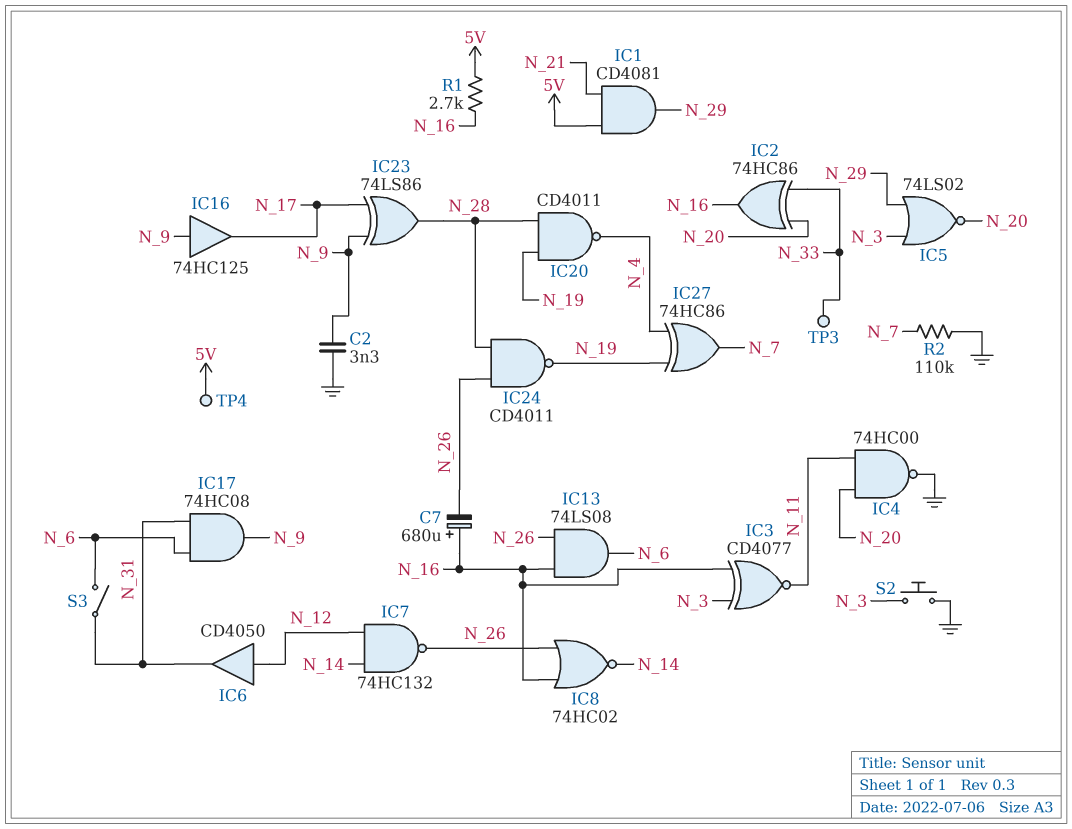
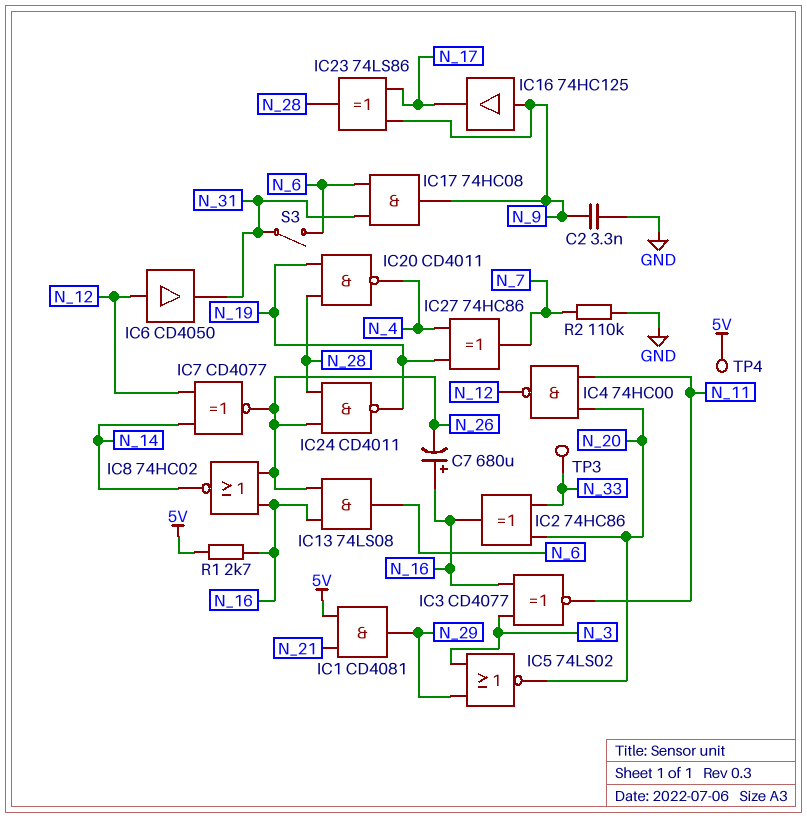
IC4: NAND 74HC00 (in N_11, in N_20, out GND) -> NAND 74HC00 (in N_11, in N_20, out N_12)
IC7: NAND 74HC132 (in N_12, in N_14, out N_26) -> XNOR CD4077 (in N_12, in N_14, out N_26)
S2: button (GND, N_3) -> none

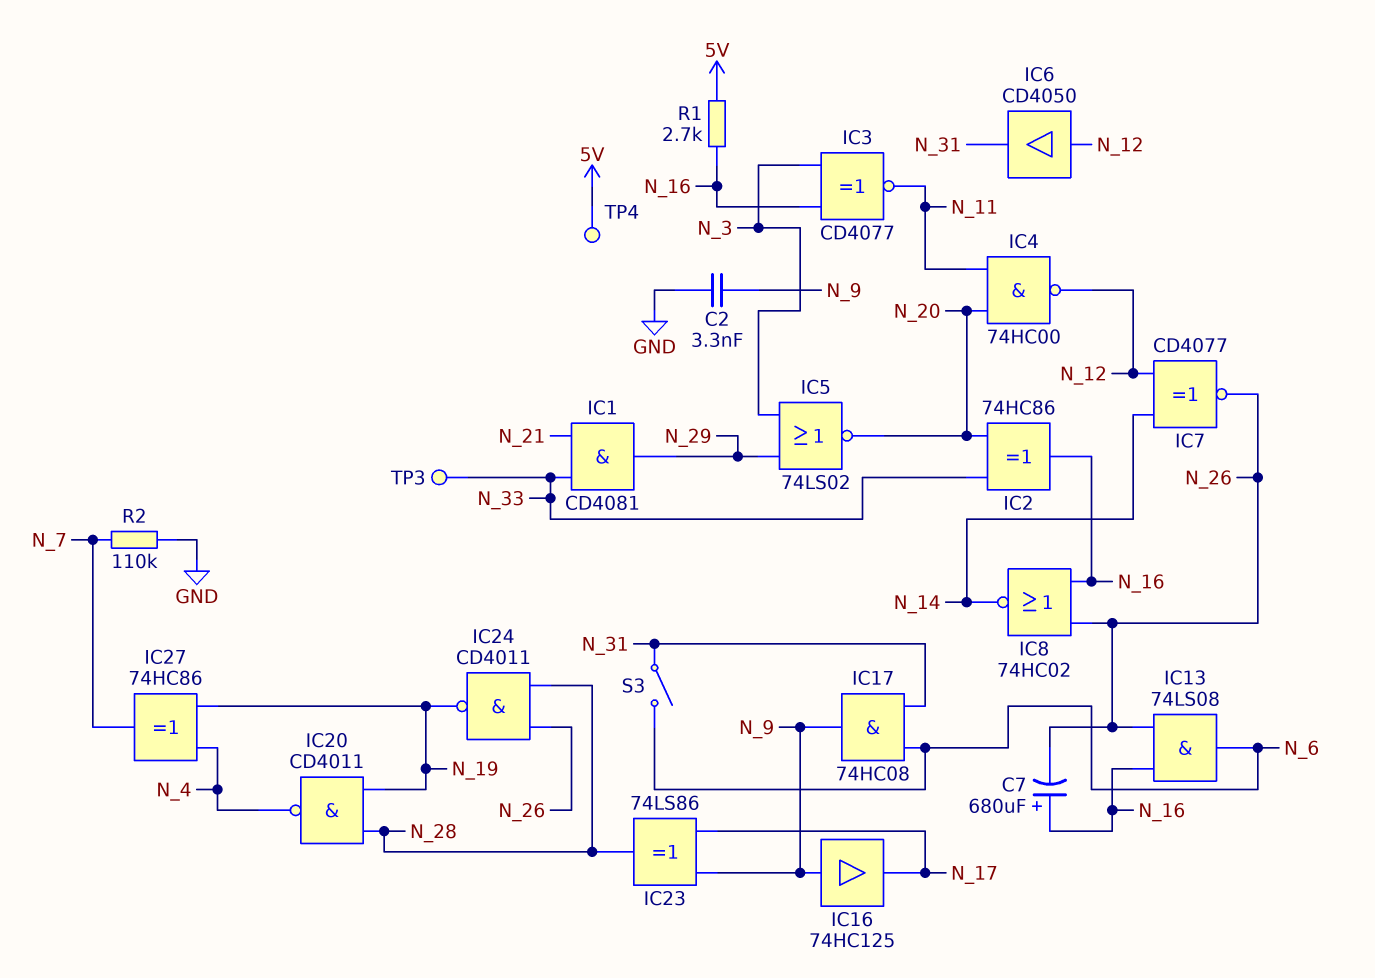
IC1: AND CD4081 (in 5V, in N_21, out N_29) -> AND CD4081 (in N_21, in N_33, out N_29)

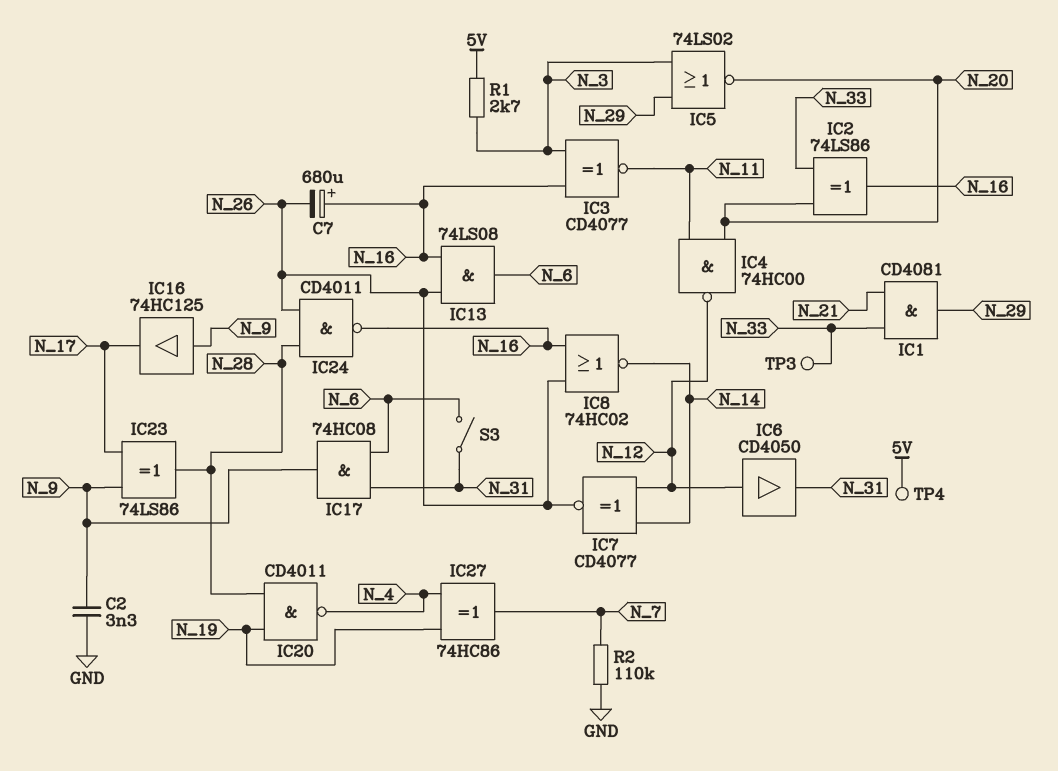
IC2: XOR 74HC86 (in N_20, in N_33, out N_16) -> XOR 74LS86 (in N_20, in N_33, out N_16)
IC24: NAND CD4011 (in N_26, in N_28, out N_19) -> NAND CD4011 (in N_26, in N_28, out N_16)
R1: 2.7k (5V, N_16) -> 2.7k (5V, N_3)

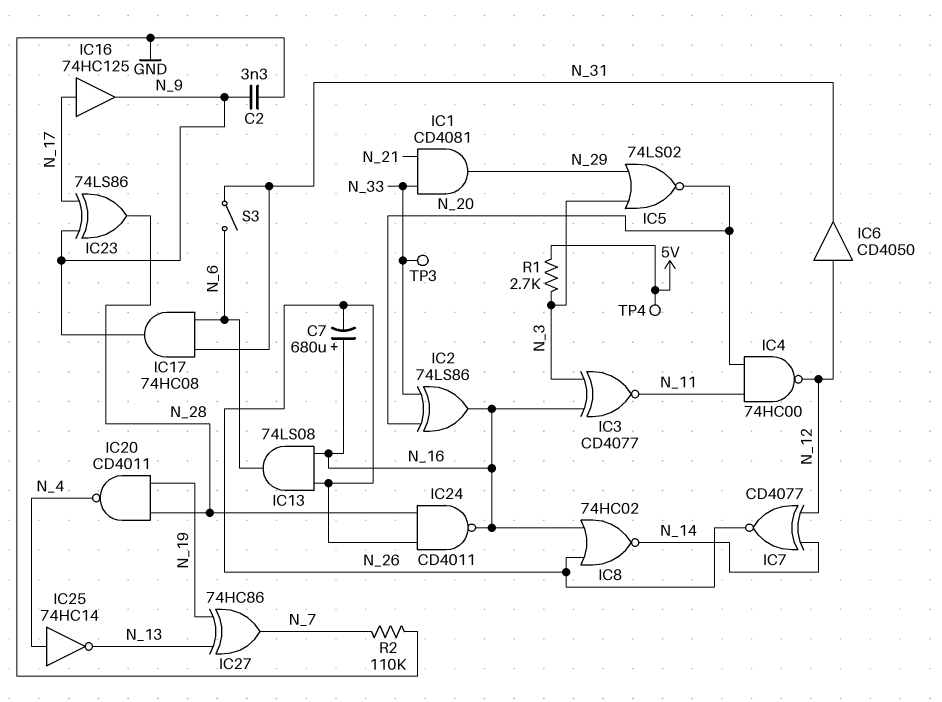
IC16: buffer 74HC125 (in N_9, out N_17) -> buffer 74HC125 (in N_17, out N_9)
IC25: none -> NOT 74HC14 (in N_4, out N_13)
IC27: XOR 74HC86 (in N_4, in N_19, out N_7) -> XOR 74HC86 (in N_13, in N_19, out N_7)

